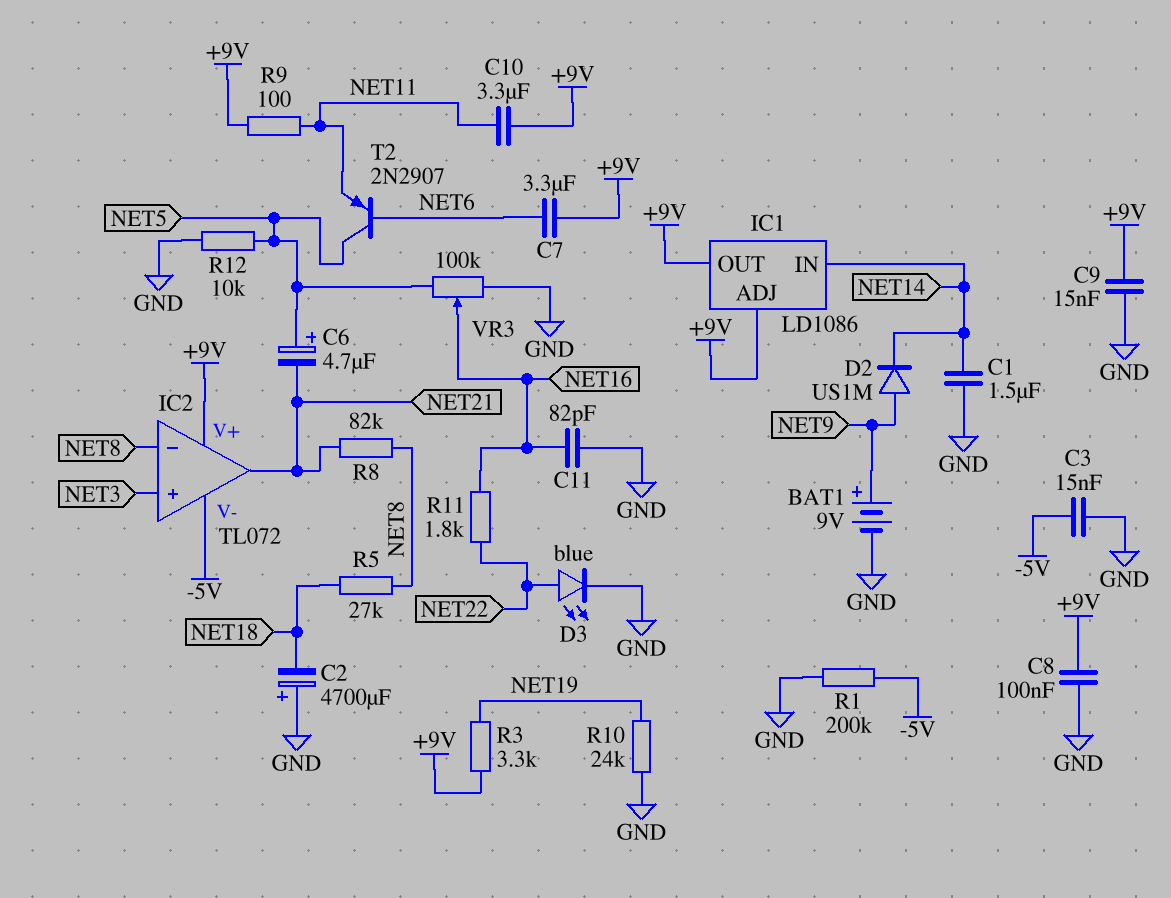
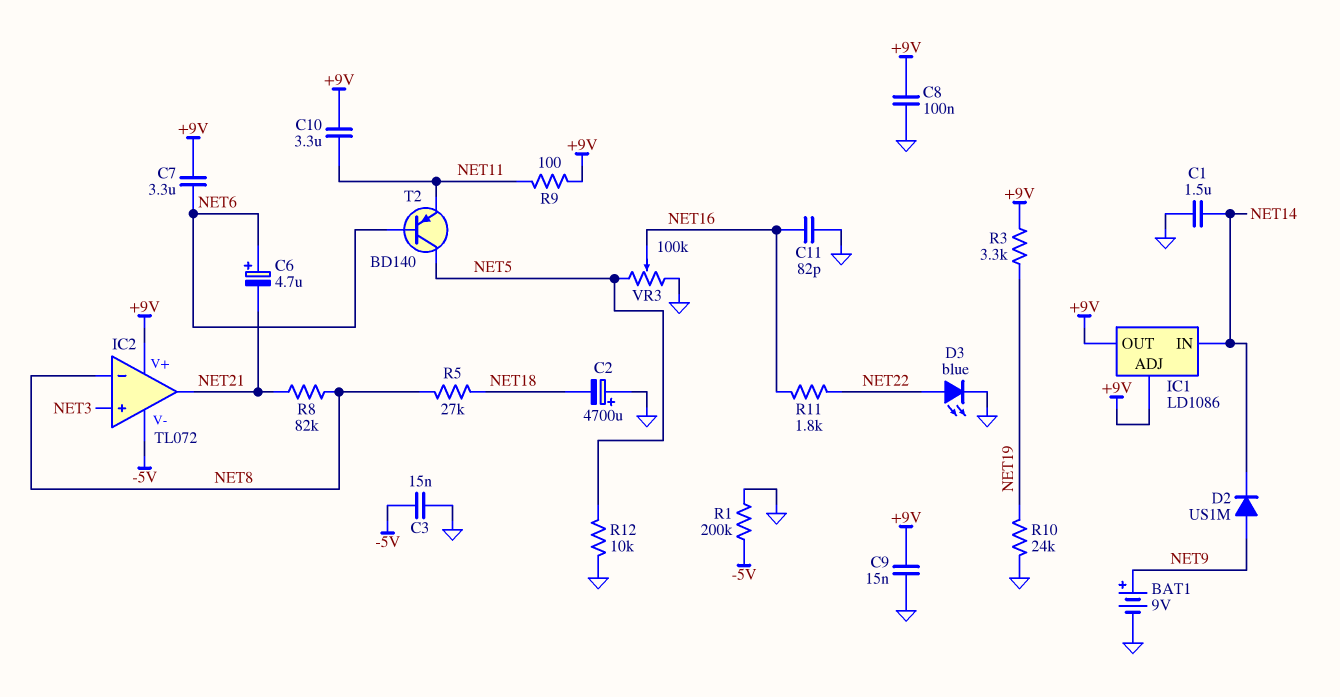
C6: 4.7uF (plus NET5, minus NET21) -> 4.7uF (plus NET6, minus NET21)
T2: PNP 2N2907 (B NET6, C NET5, E NET11) -> PNP BD140 (B NET6, C NET5, E NET11)

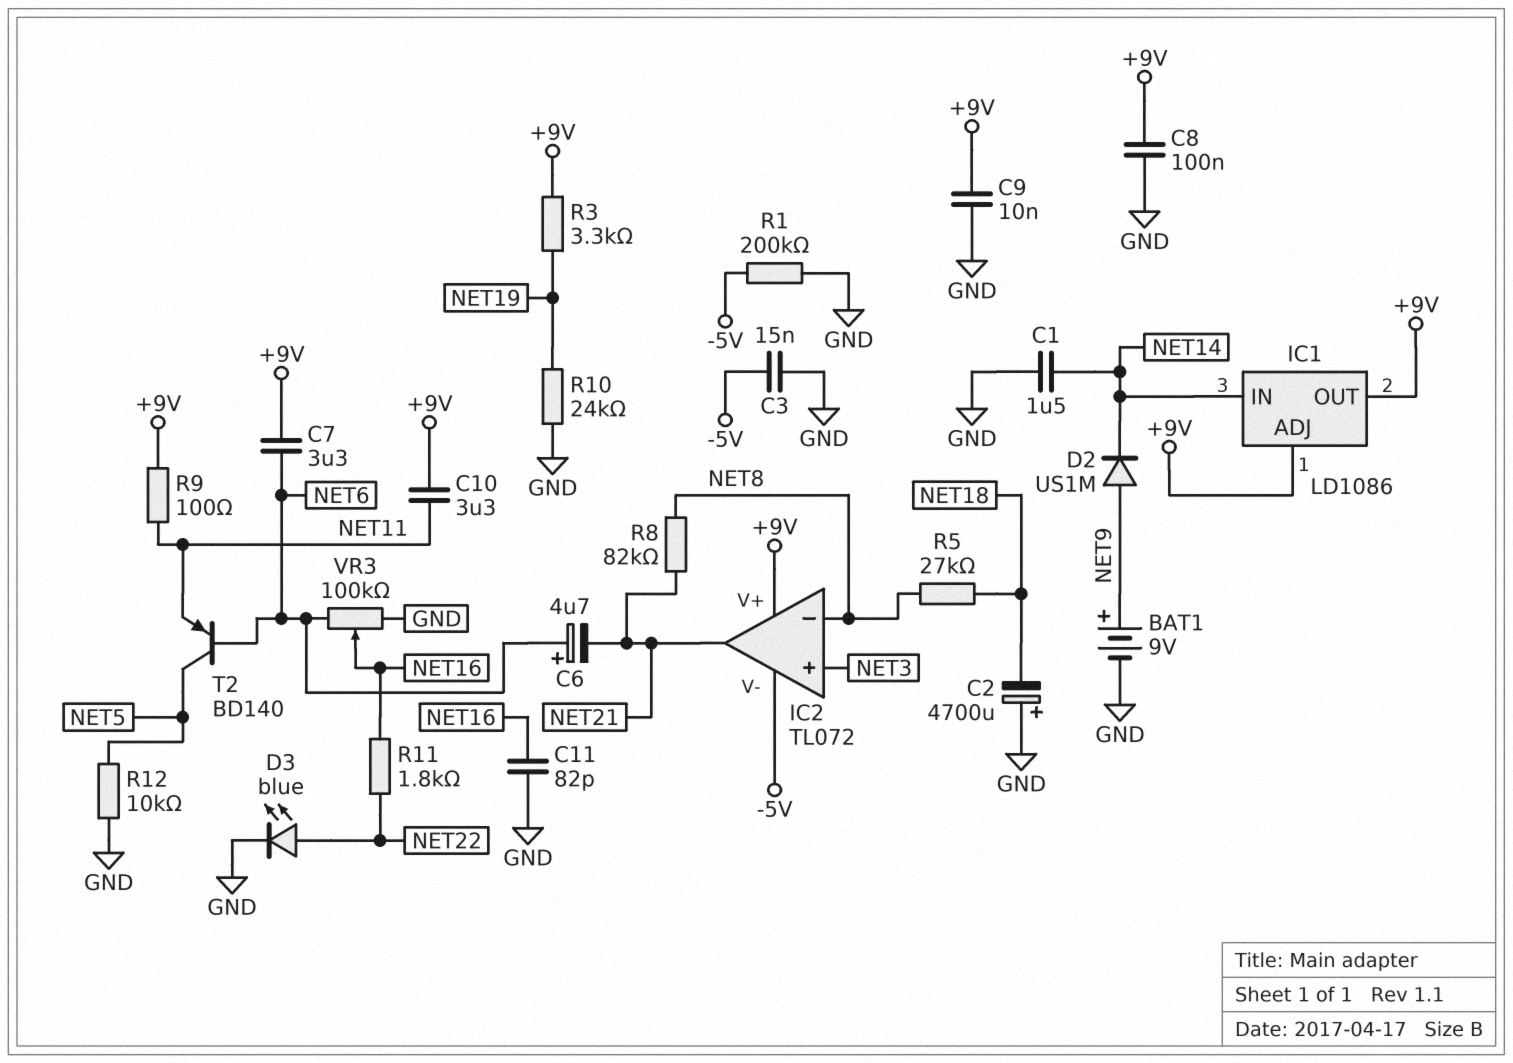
C9: 15nF (+9V, GND) -> 10nF (+9V, GND)
VR3: 100k (GND, NET5, wiper NET16) -> 100k (GND, NET6, wiper NET16)

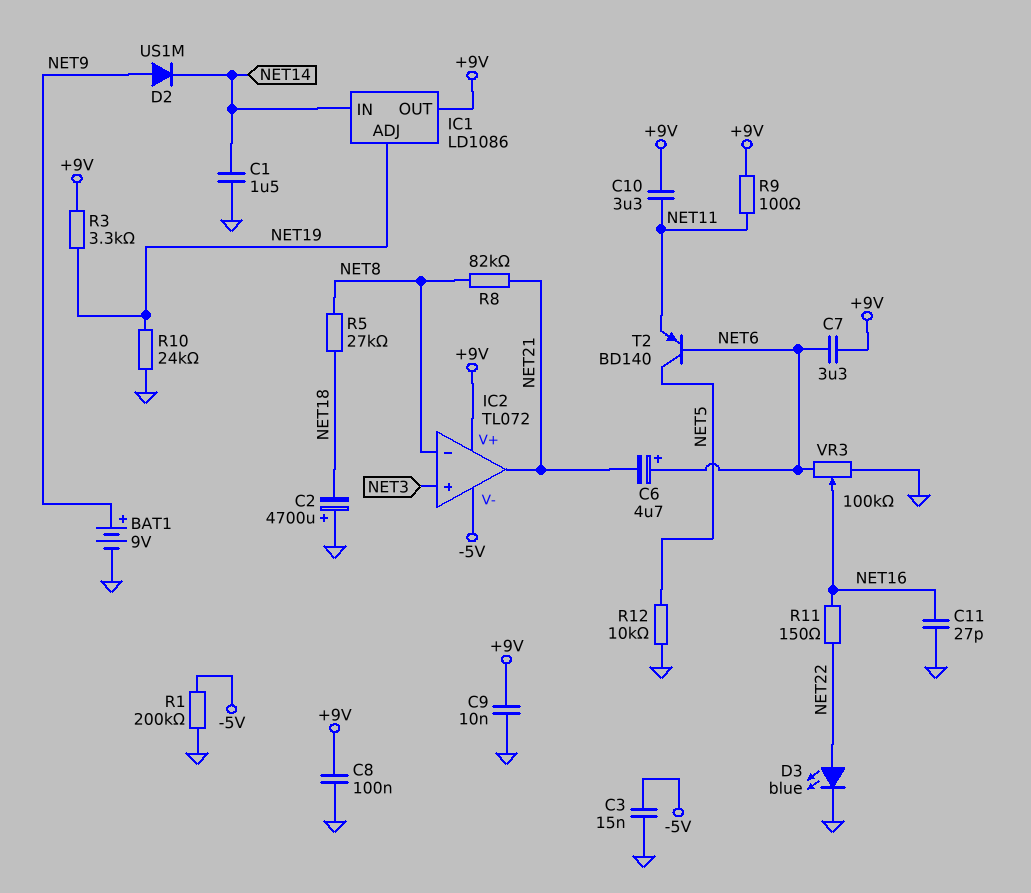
C11: 82pF (GND, NET16) -> 27pF (GND, NET16)
IC1 pin ADJ: +9V -> NET19
R11: 1.8k (NET16, NET22) -> 150 (NET16, NET22)

